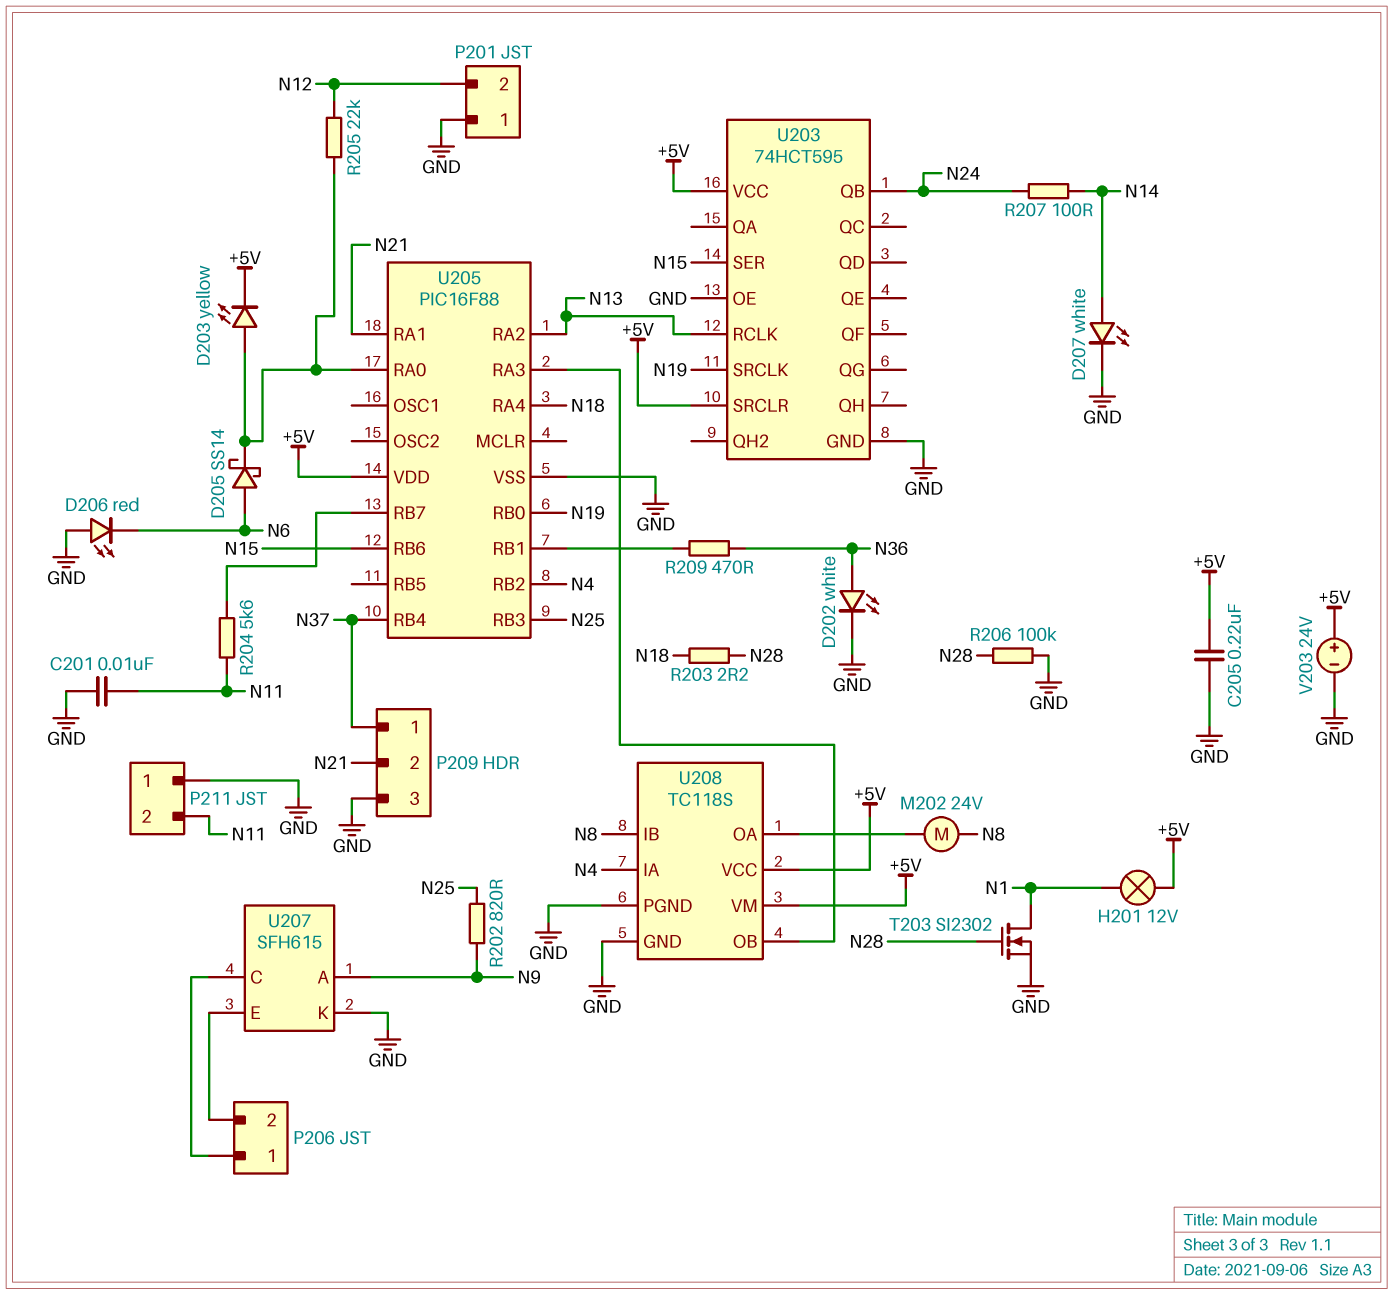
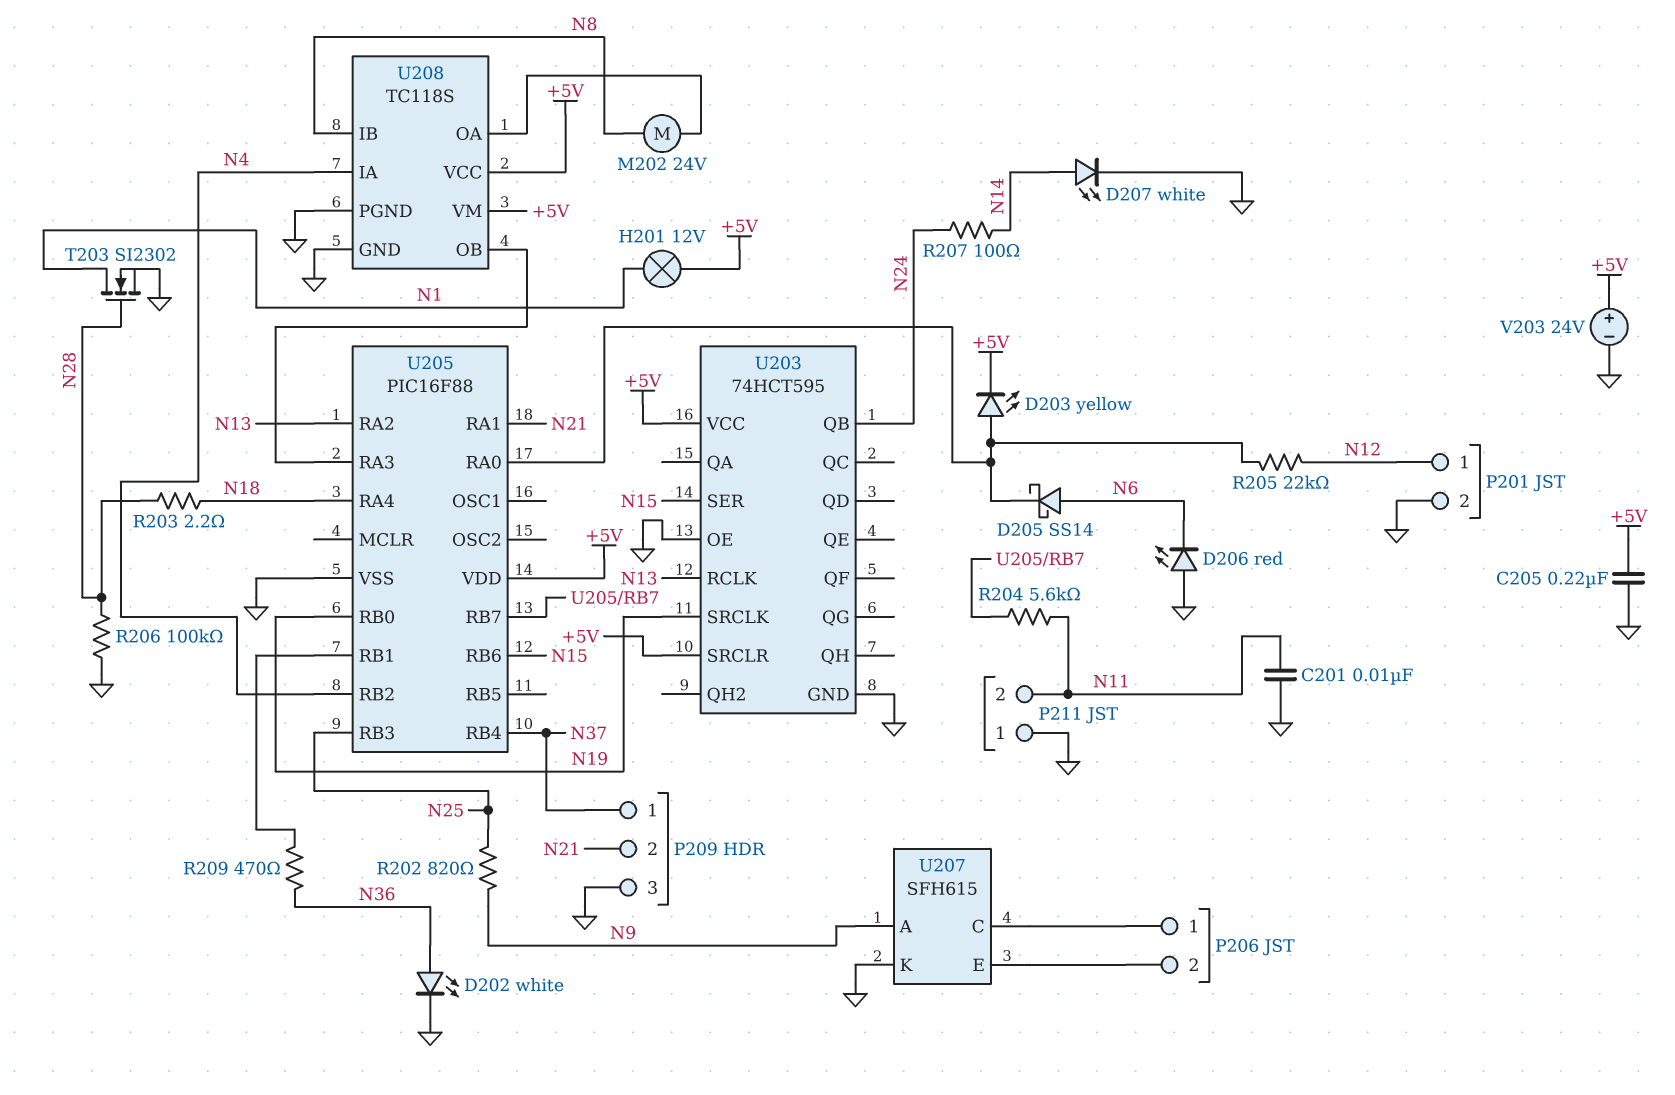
P201 pin 1: GND -> N12
P201 pin 2: N12 -> GND

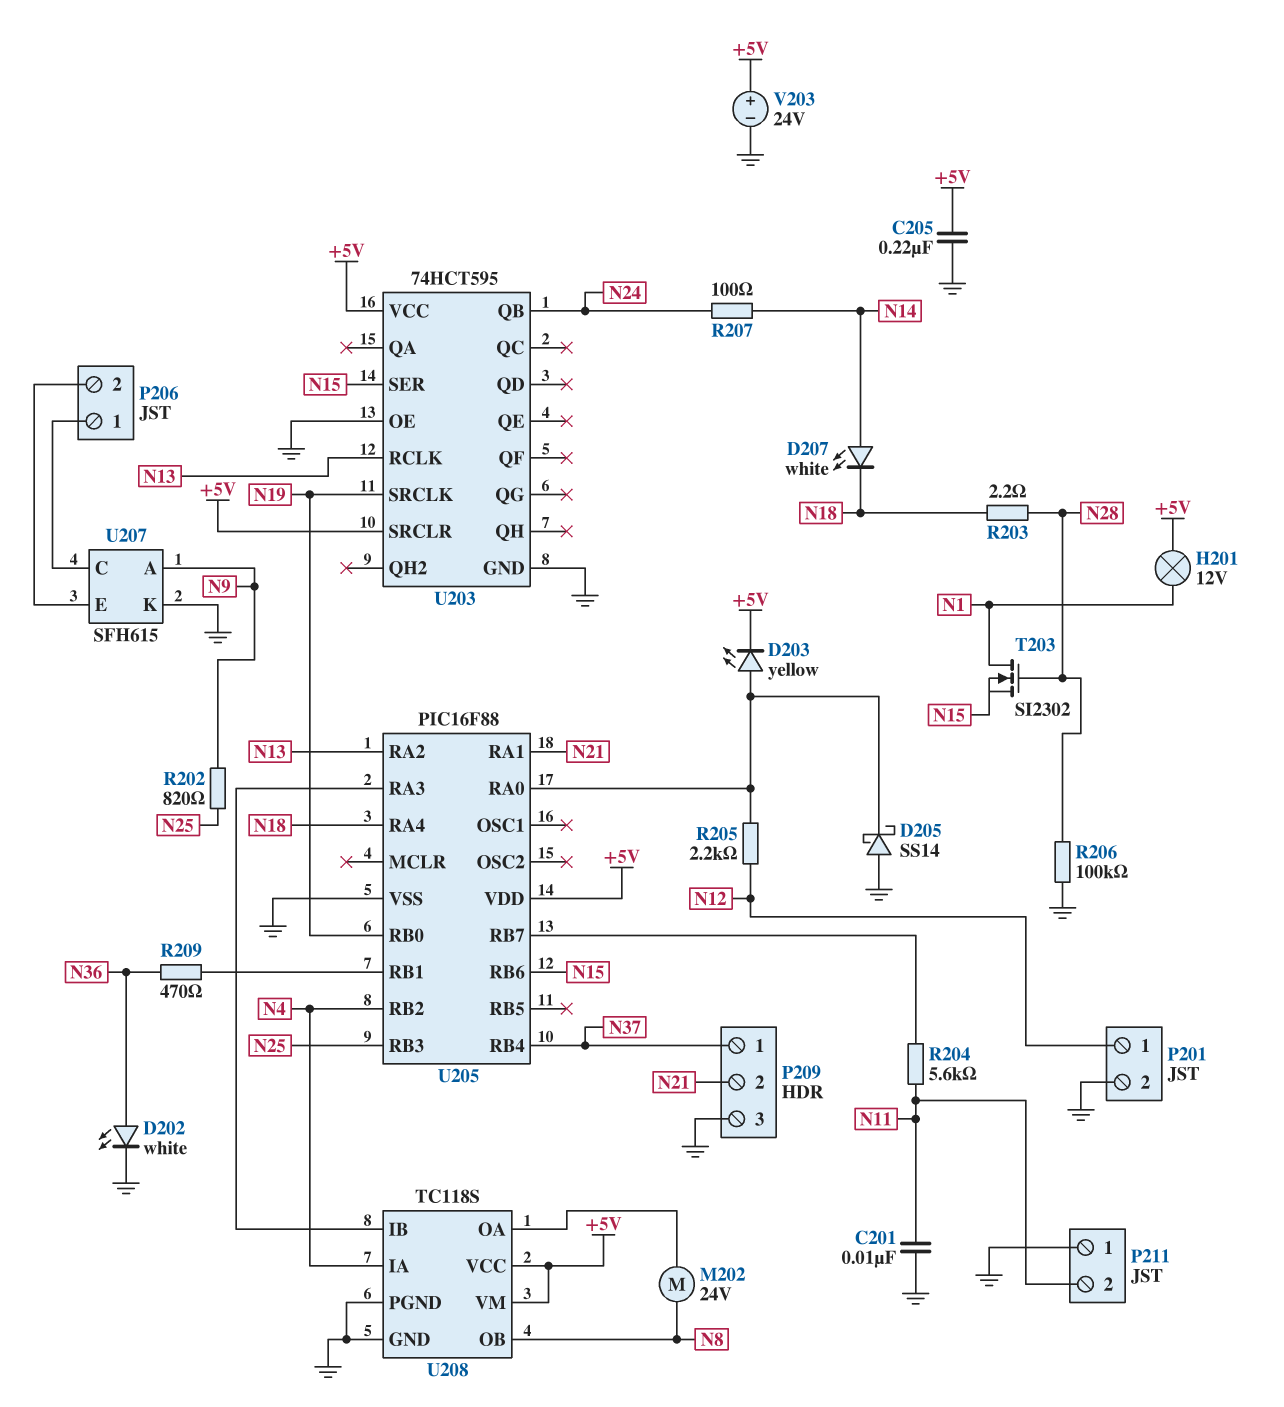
D205: schottky SS14 (A N6, K U205/RA0) -> schottky SS14 (A GND, K U205/RA0)
D206: LED red (A GND, K N6) -> none
D207: LED white (A N14, K GND) -> LED white (A N14, K N18)
R205: 22k (N12, U205/RA0) -> 2.2k (N12, U205/RA0)
T203: NMOS SI2302 (G N28, D N1, S GND) -> NMOS SI2302 (G N28, D N1, S N15)
U208 pin IB: N8 -> U205/RA3
U208 pin OB: U205/RA3 -> N8

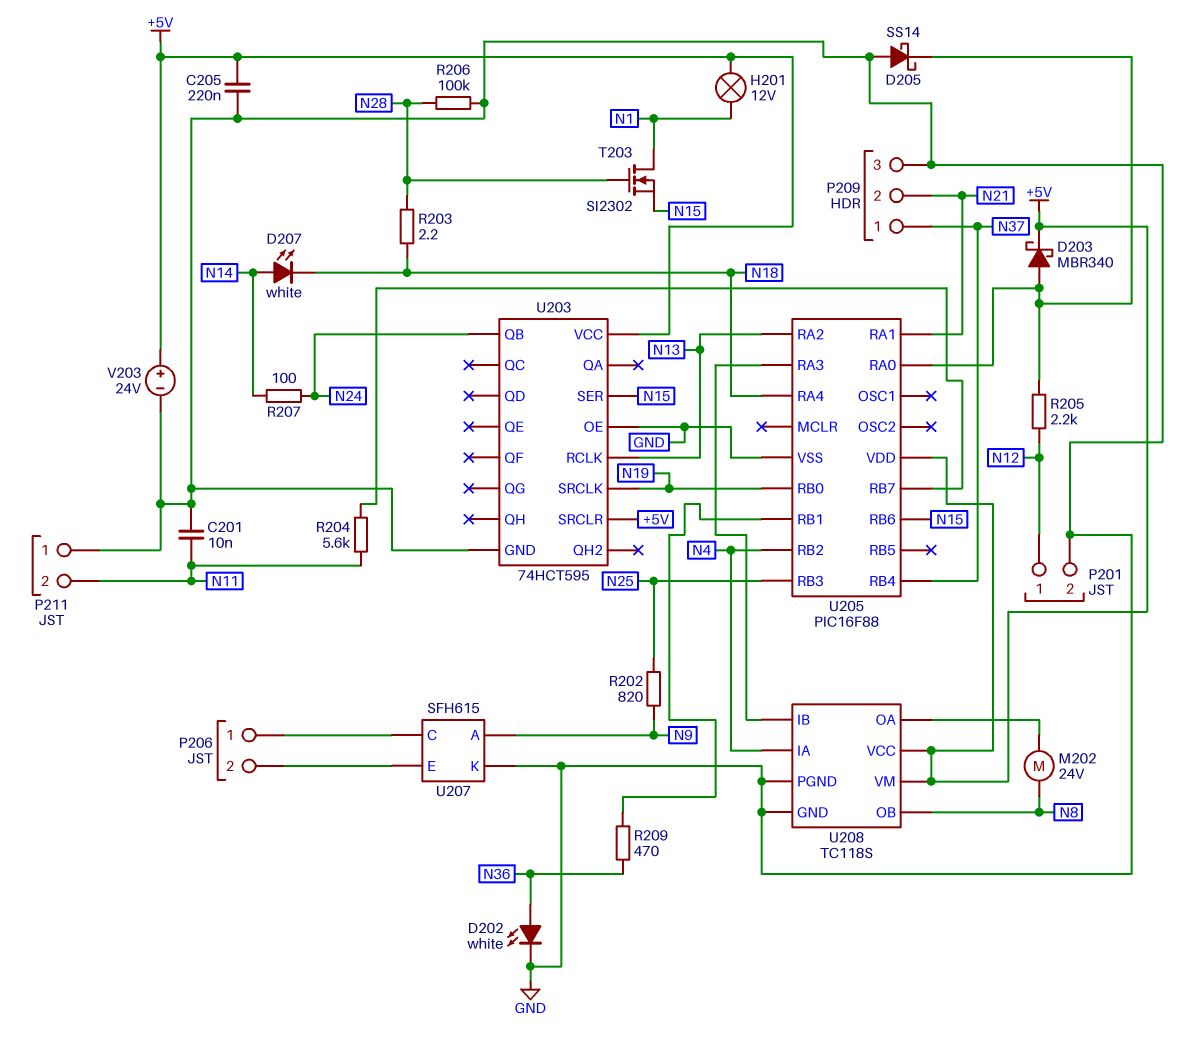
D203: LED yellow (A U205/RA0, K +5V) -> schottky MBR340 (A U205/RA0, K +5V)

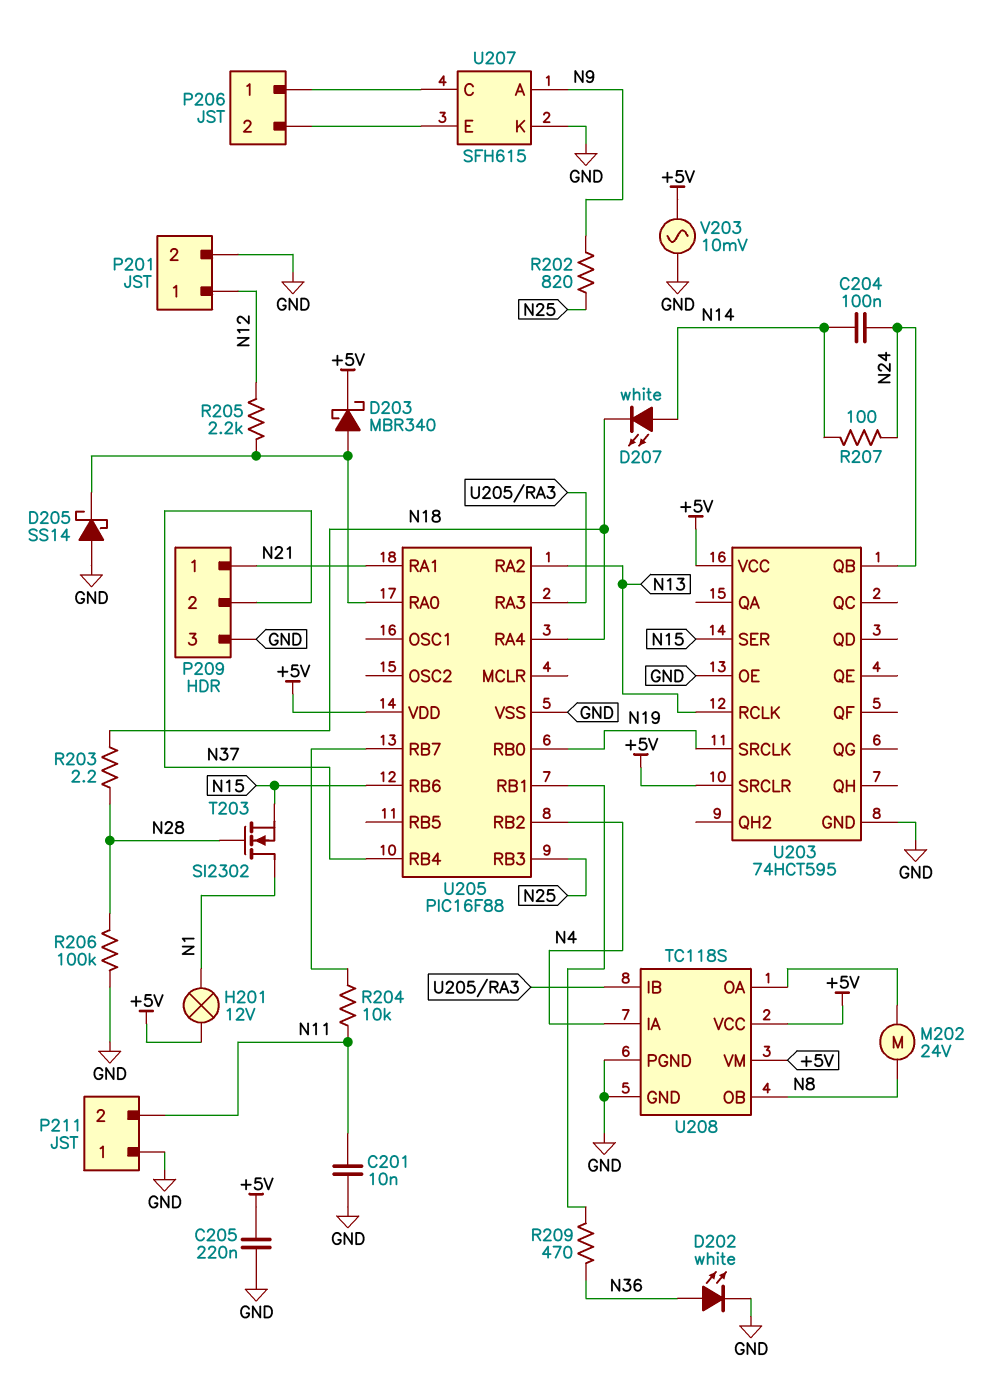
C204: none -> 100nF (N14, N24)
P209 pin 1: N37 -> N21
P209 pin 2: N21 -> N37
R204: 5.6k (N11, U205/RB7) -> 10k (N11, U205/RB7)
V203: 24V (plus +5V, minus GND) -> AC 10mV (+5V, GND)

